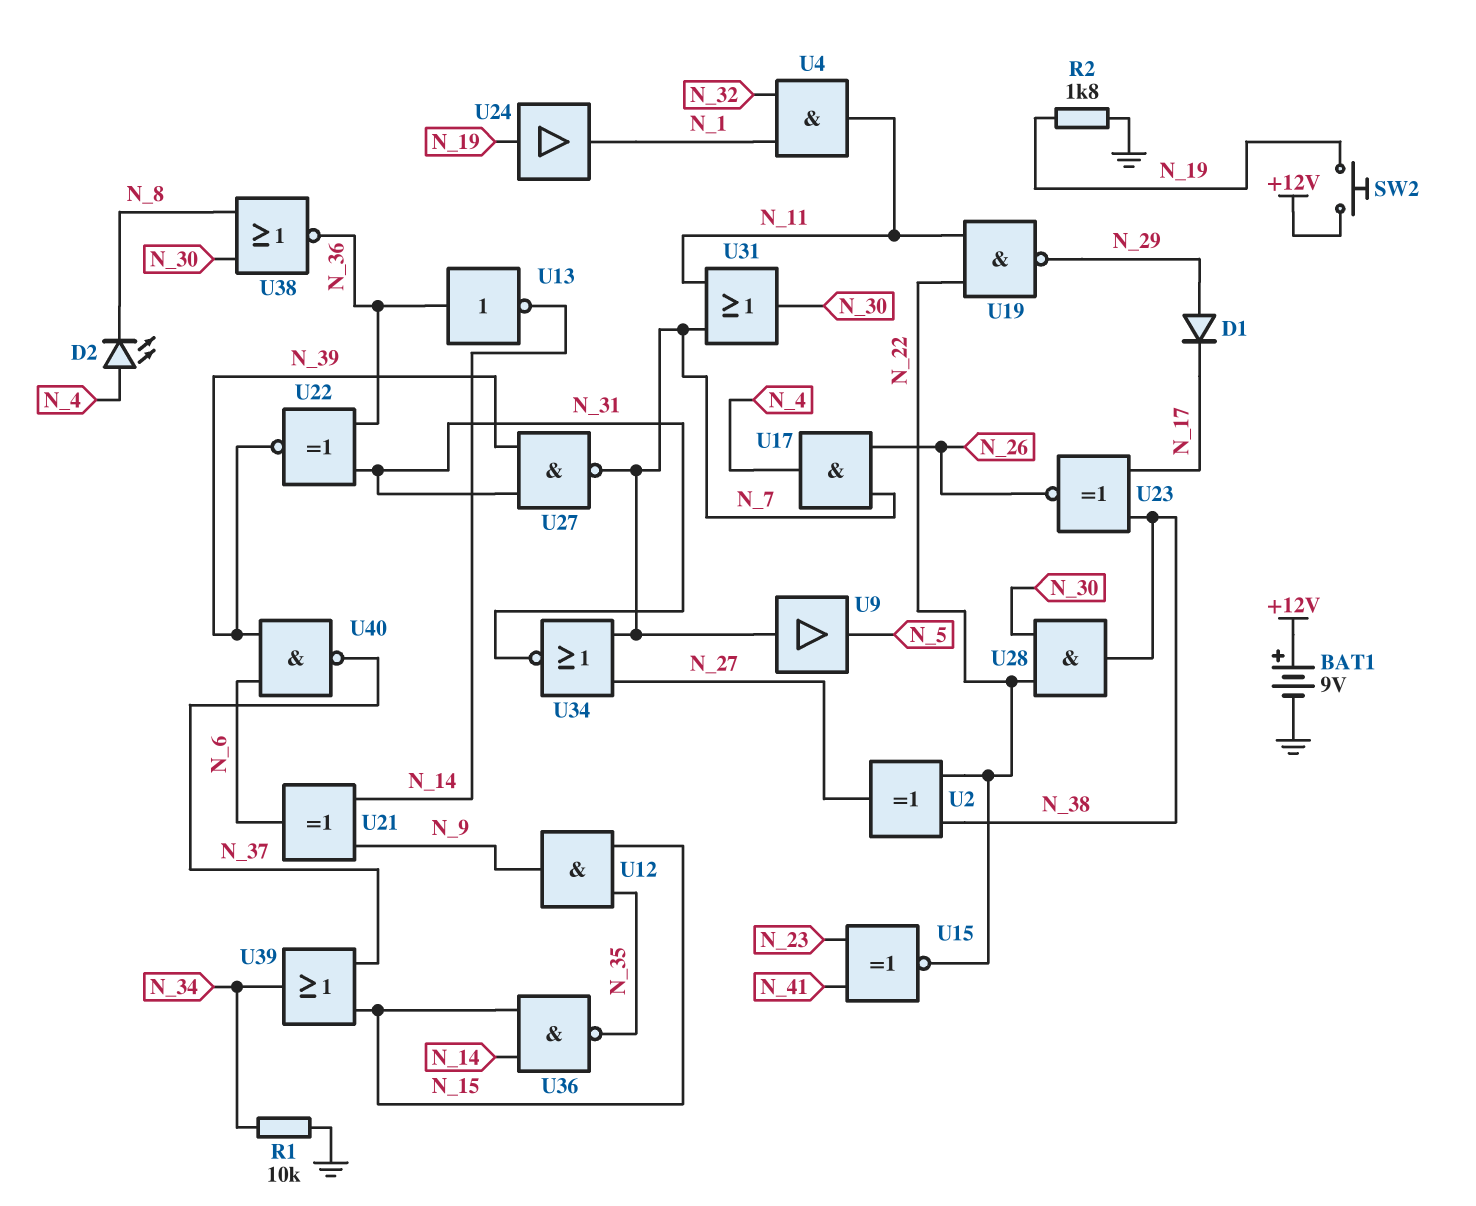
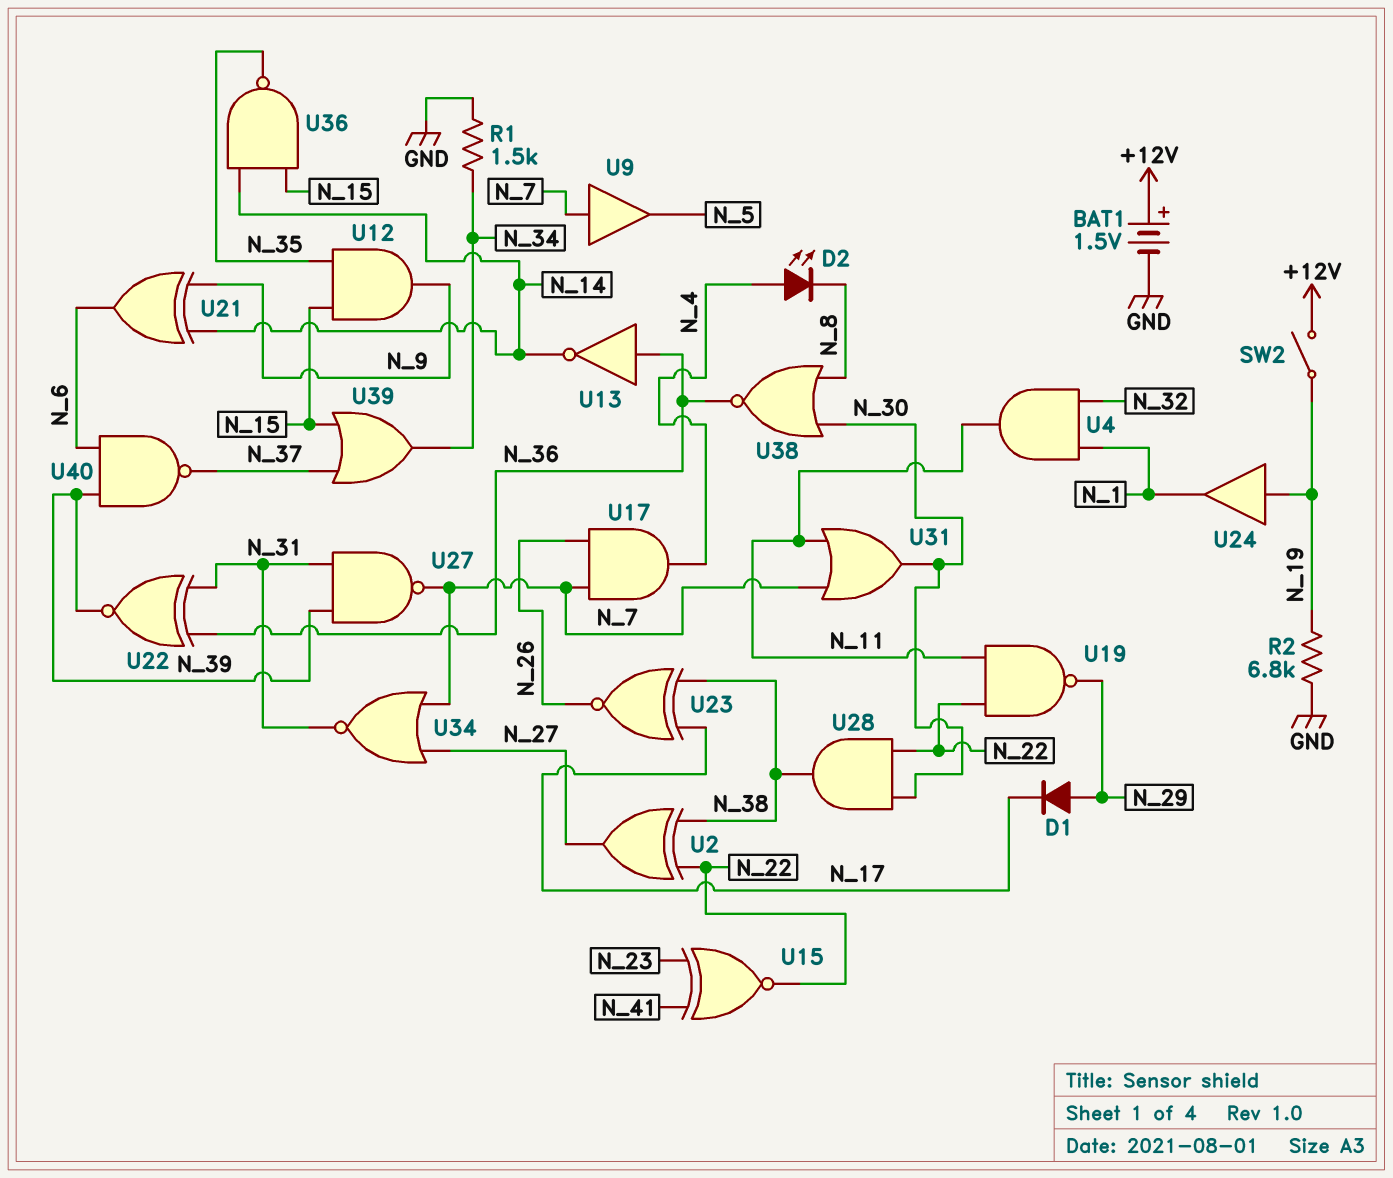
BAT1: 9V (plus +12V, minus GND) -> 1.5V (plus +12V, minus GND)
R1: 10k (GND, N_34) -> 1.5k (GND, N_34)
R2: 1.8k (GND, N_19) -> 6.8k (GND, N_19)
SW2: button (+12V, N_19) -> switch (+12V, N_19)

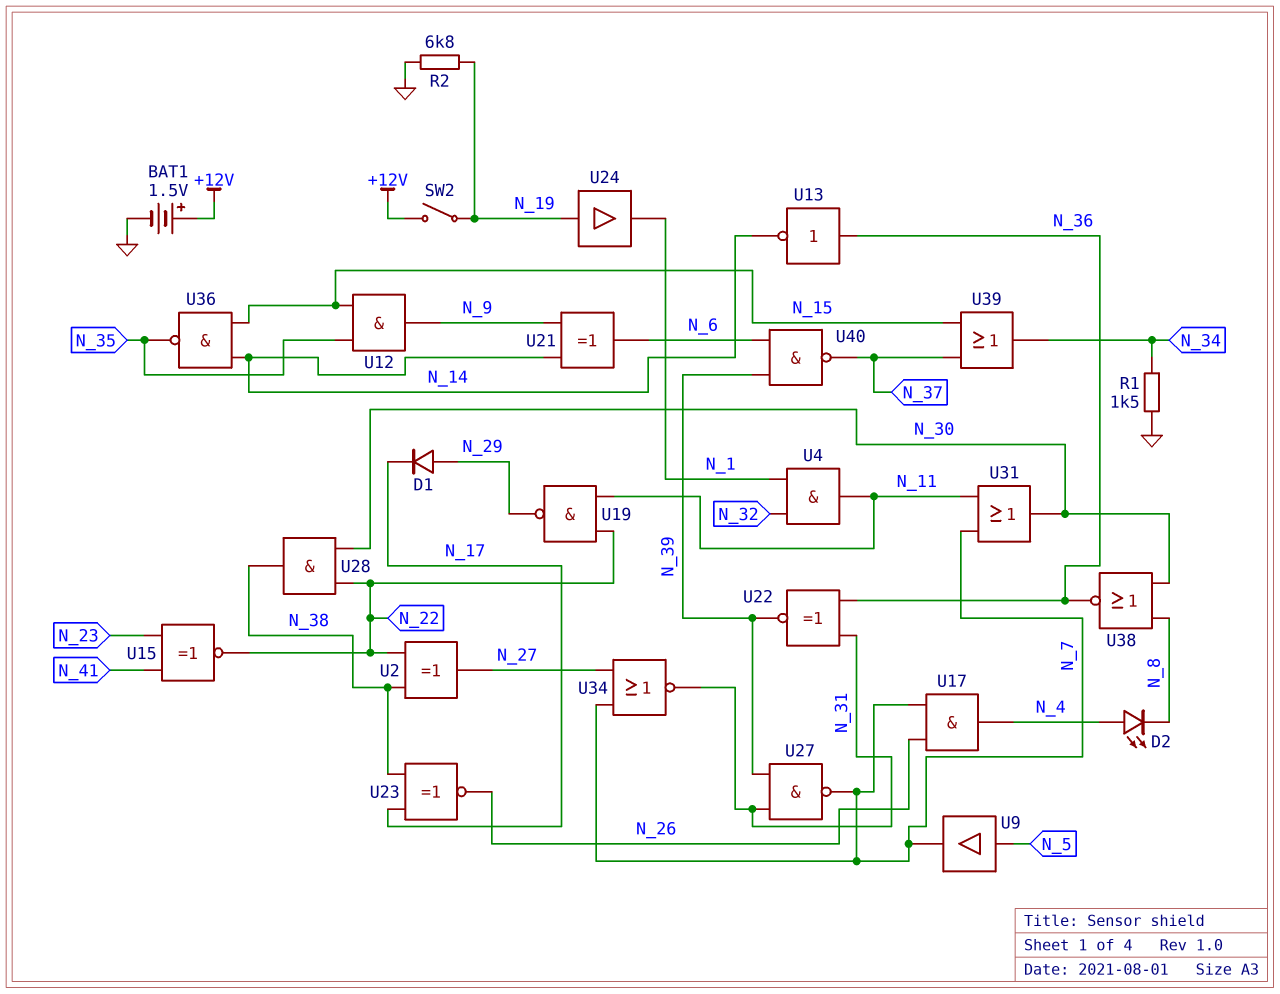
U9: buffer (in N_7, out N_5) -> buffer (in N_5, out N_7)

